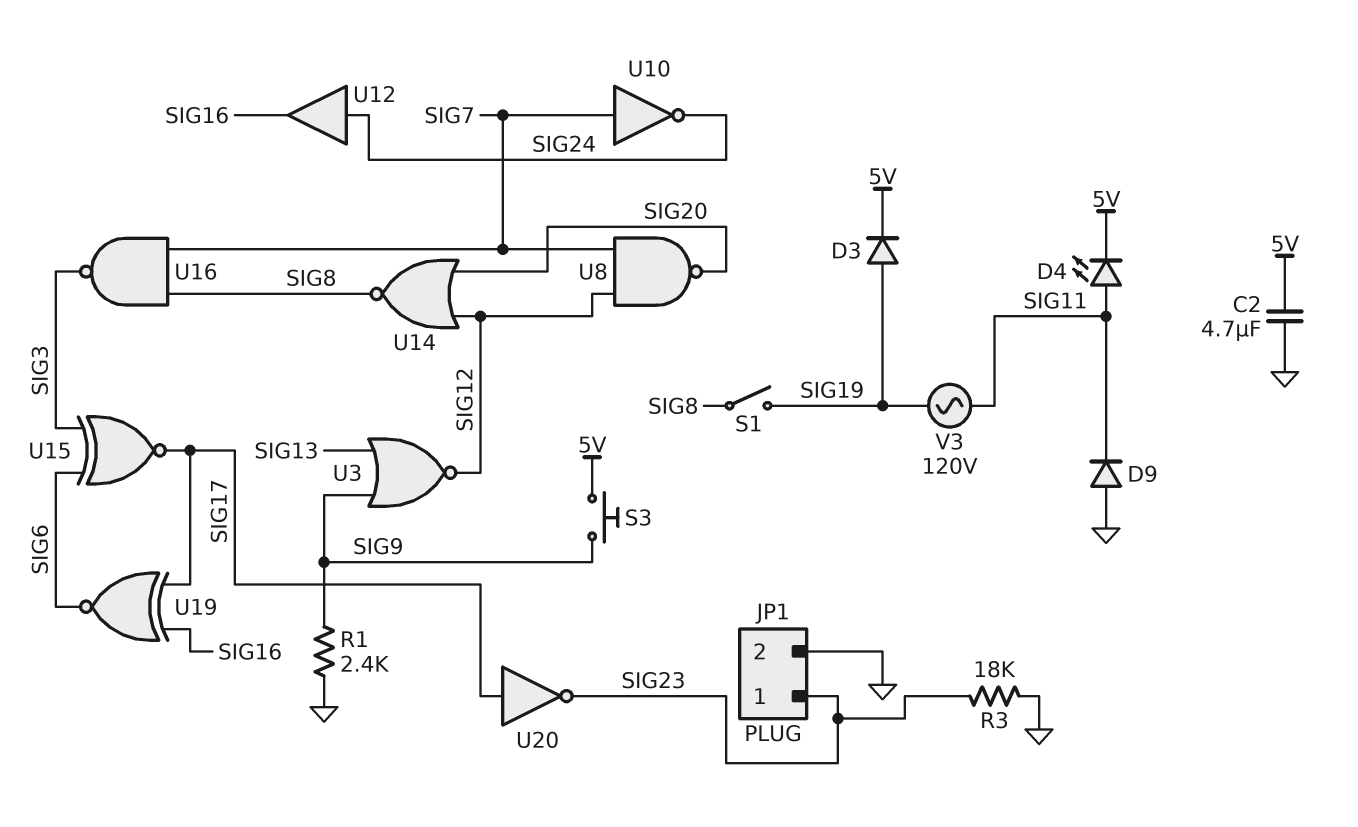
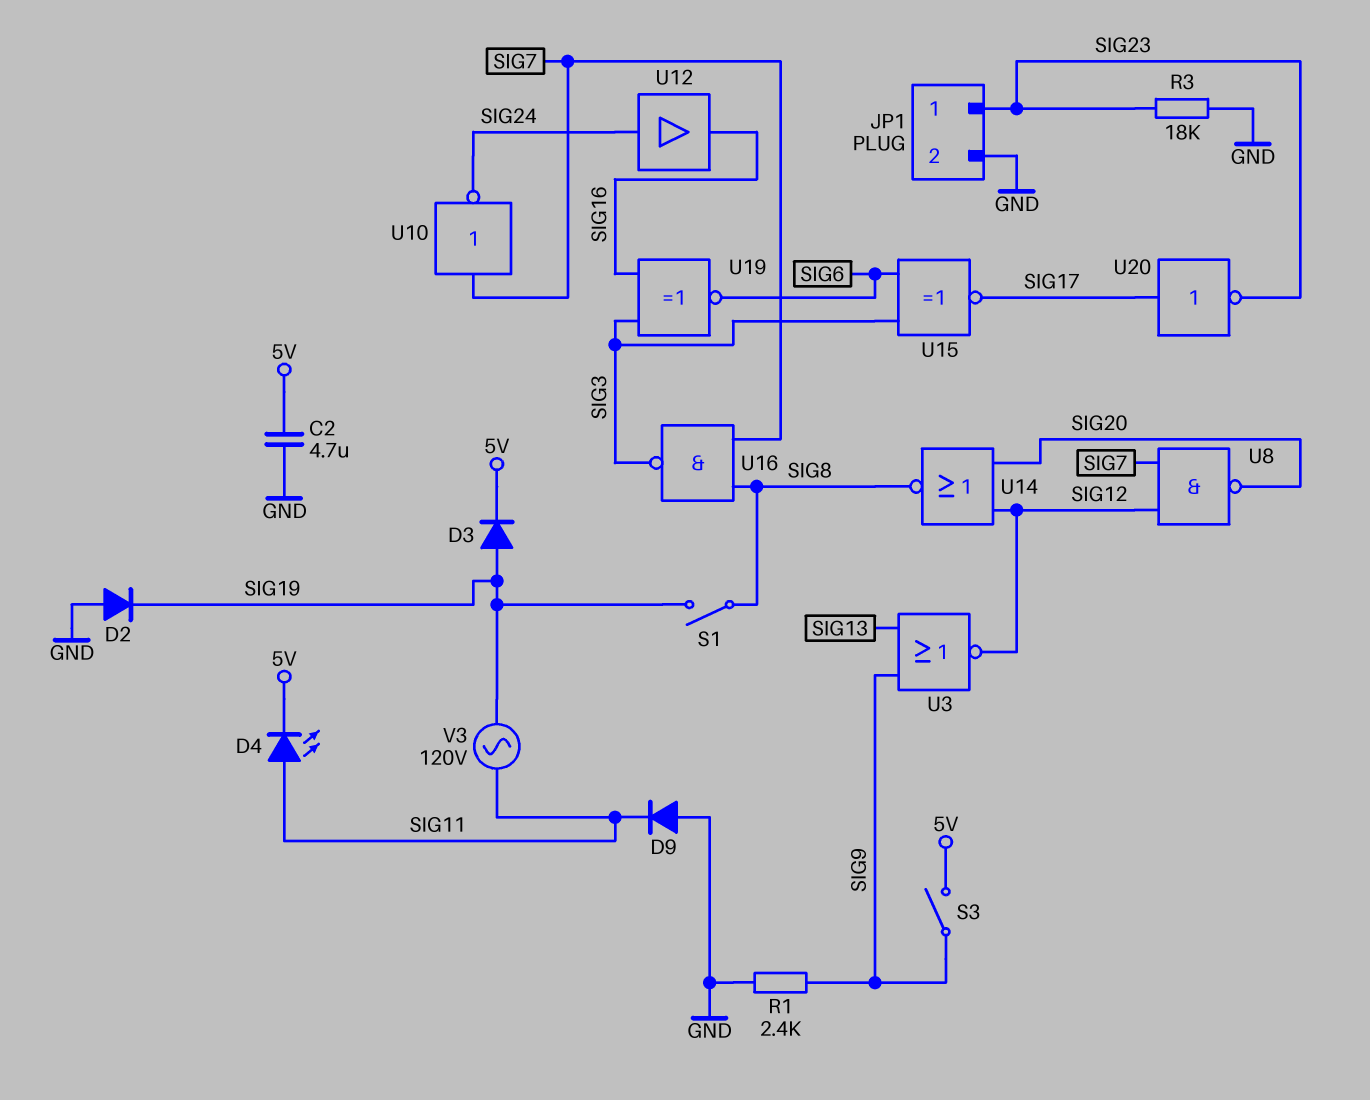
D2: none -> diode (A GND, K SIG19)
S3: button (5V, SIG9) -> switch (5V, SIG9)
U19: XNOR (in SIG16, in SIG17, out SIG6) -> XNOR (in SIG3, in SIG16, out SIG6)

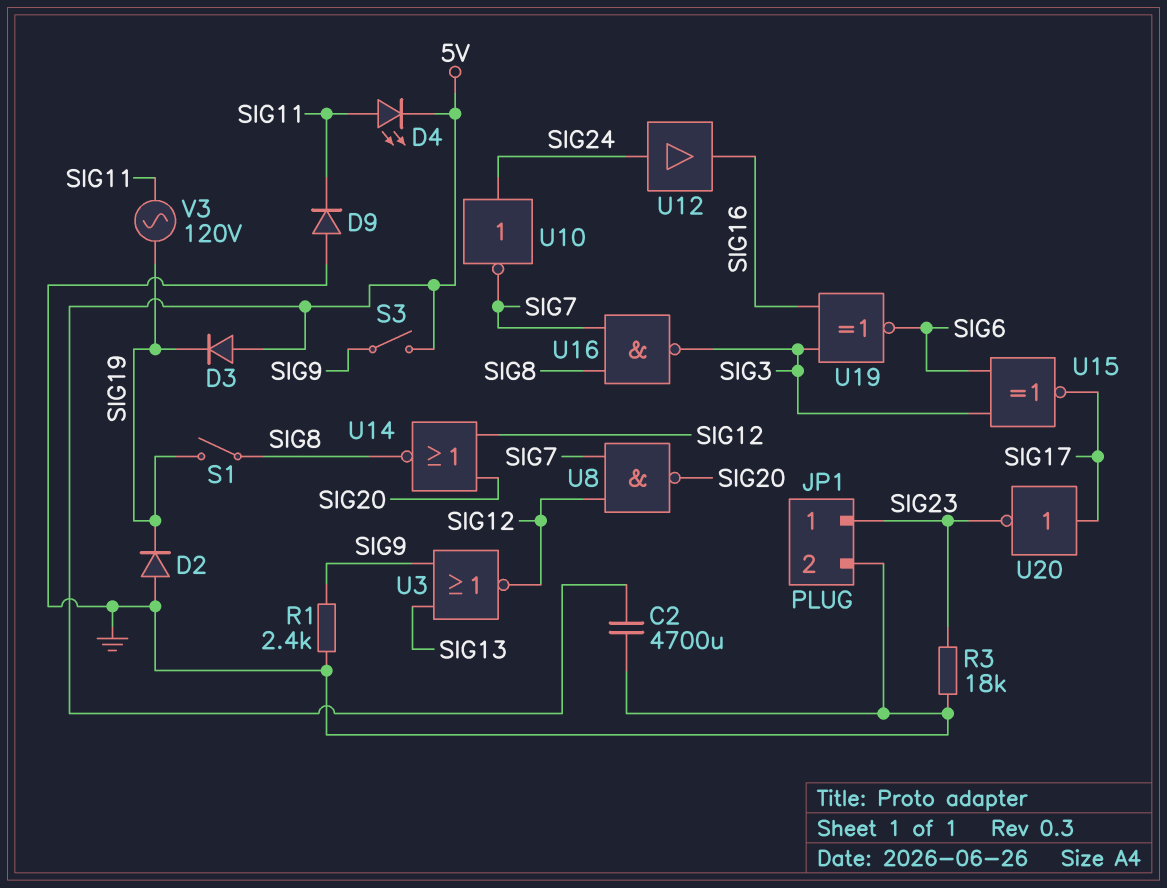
C2: 4.7uF (5V, GND) -> 4700uF (5V, GND)
D3: diode (A SIG19, K 5V) -> diode (A 5V, K SIG19)
U10: NOT (in SIG7, out SIG24) -> NOT (in SIG24, out SIG7)

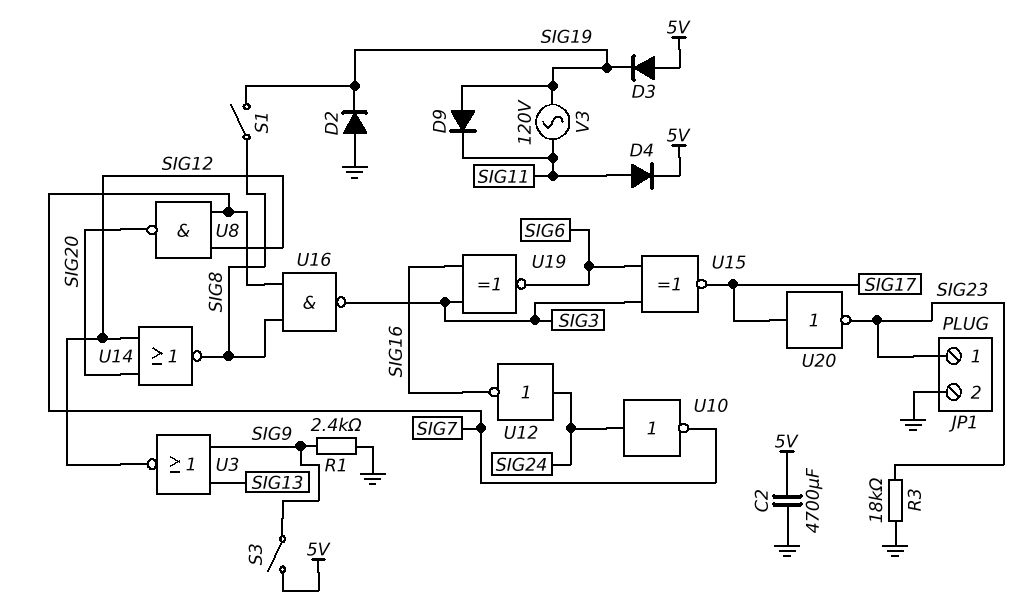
D4: LED (A SIG11, K 5V) -> diode (A SIG11, K 5V)
D9: diode (A GND, K SIG11) -> diode (A SIG19, K SIG11)
U12: buffer (in SIG24, out SIG16) -> NOT (in SIG24, out SIG16)

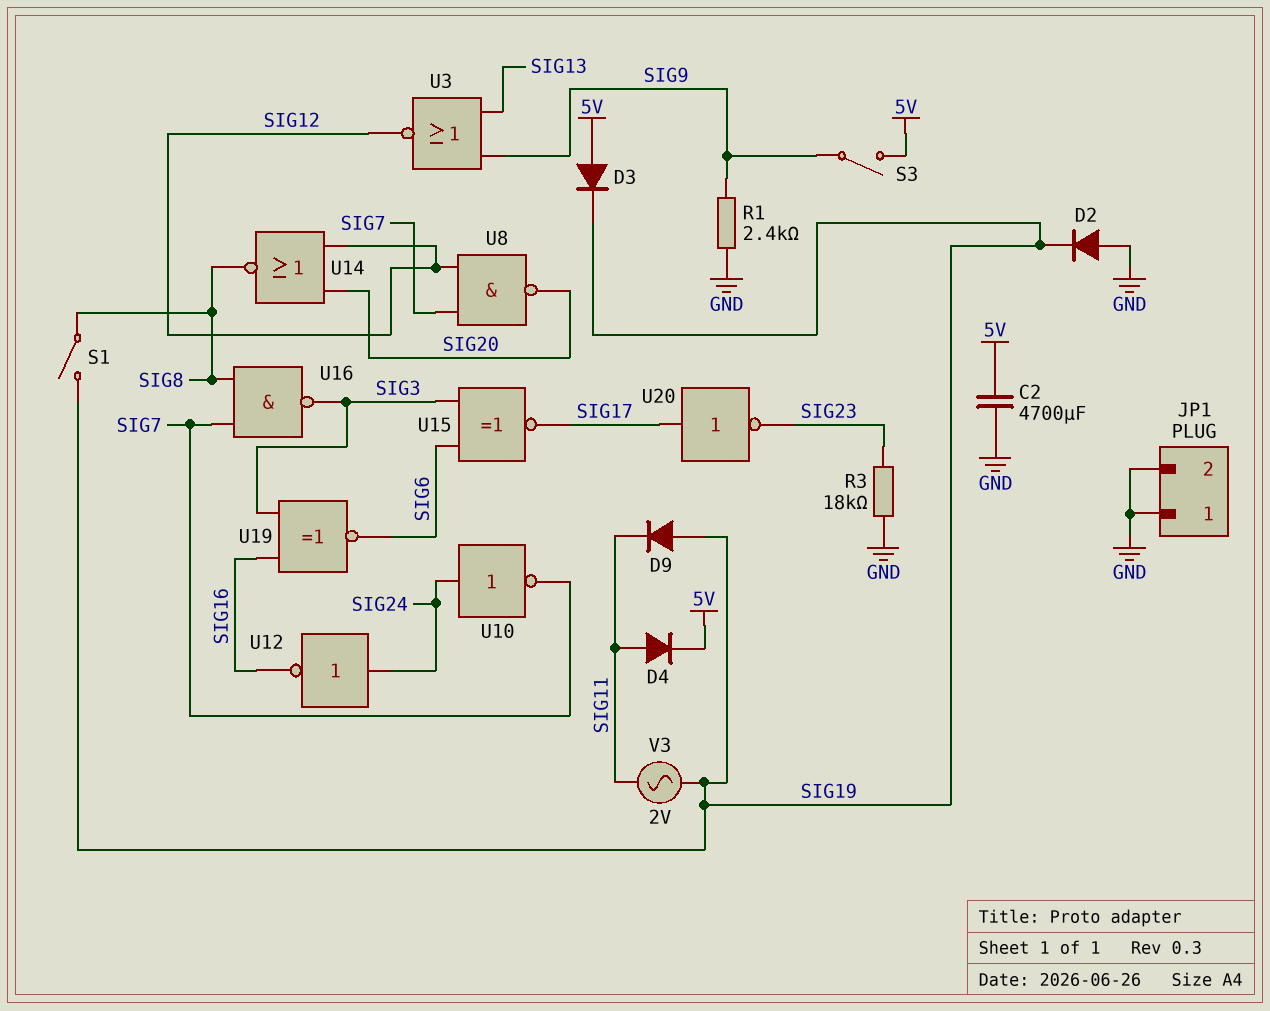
JP1 pin 1: SIG23 -> GND
V3: AC 120V (SIG11, SIG19) -> AC 2V (SIG11, SIG19)

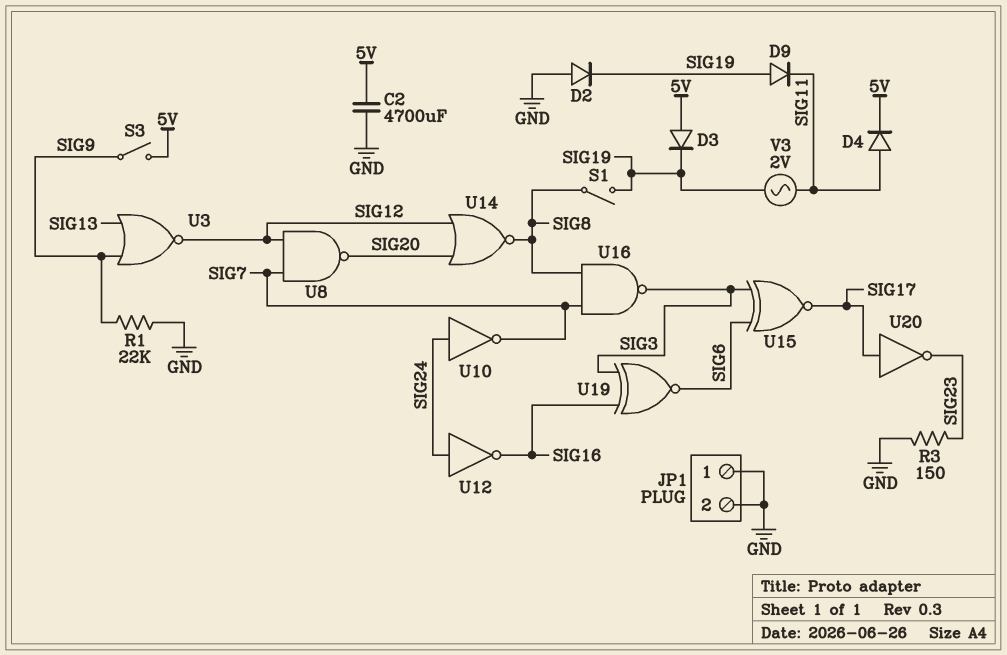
R1: 2.4k (GND, SIG9) -> 22k (GND, SIG9)
R3: 18k (GND, SIG23) -> 150 (GND, SIG23)

